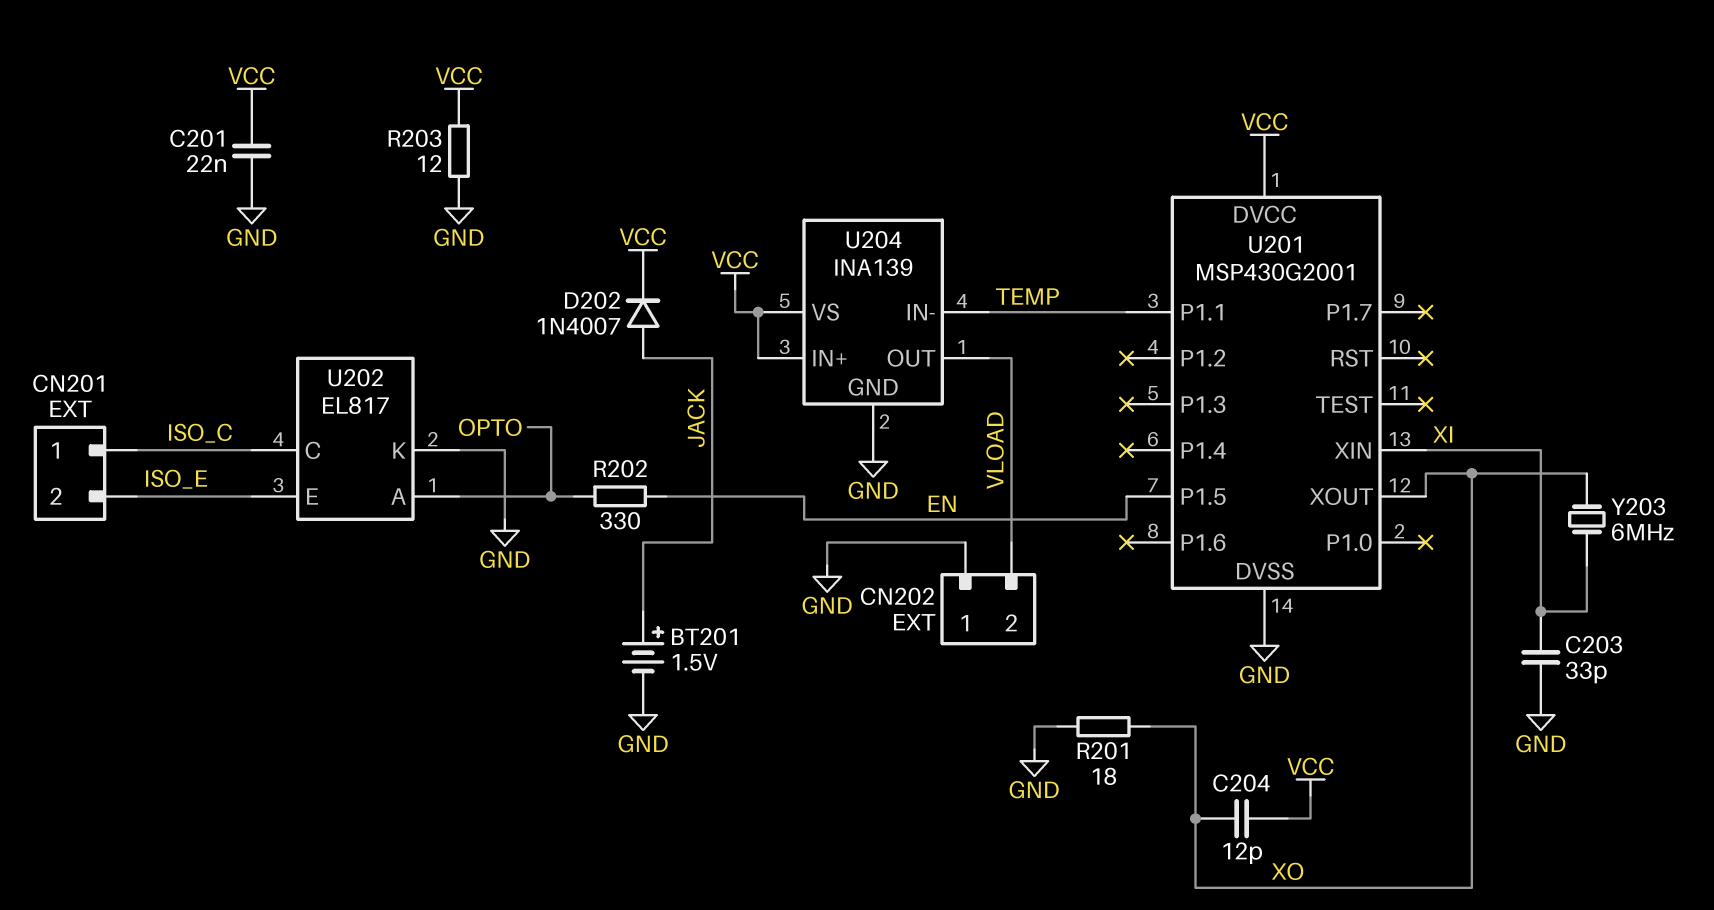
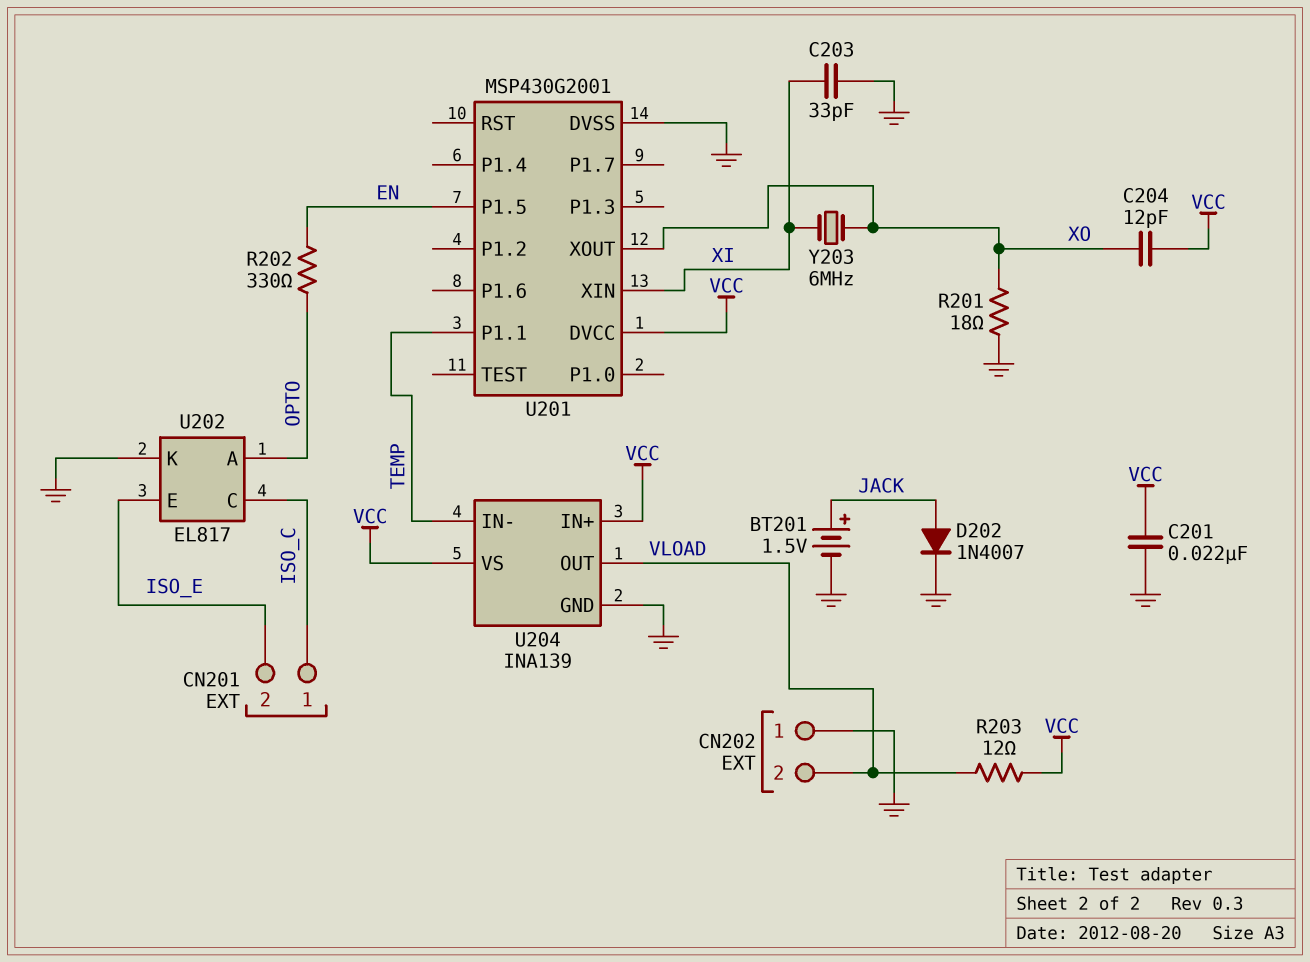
D202: diode 1N4007 (A JACK, K VCC) -> diode 1N4007 (A JACK, K GND)
R203: 12 (GND, VCC) -> 12 (VCC, VLOAD)

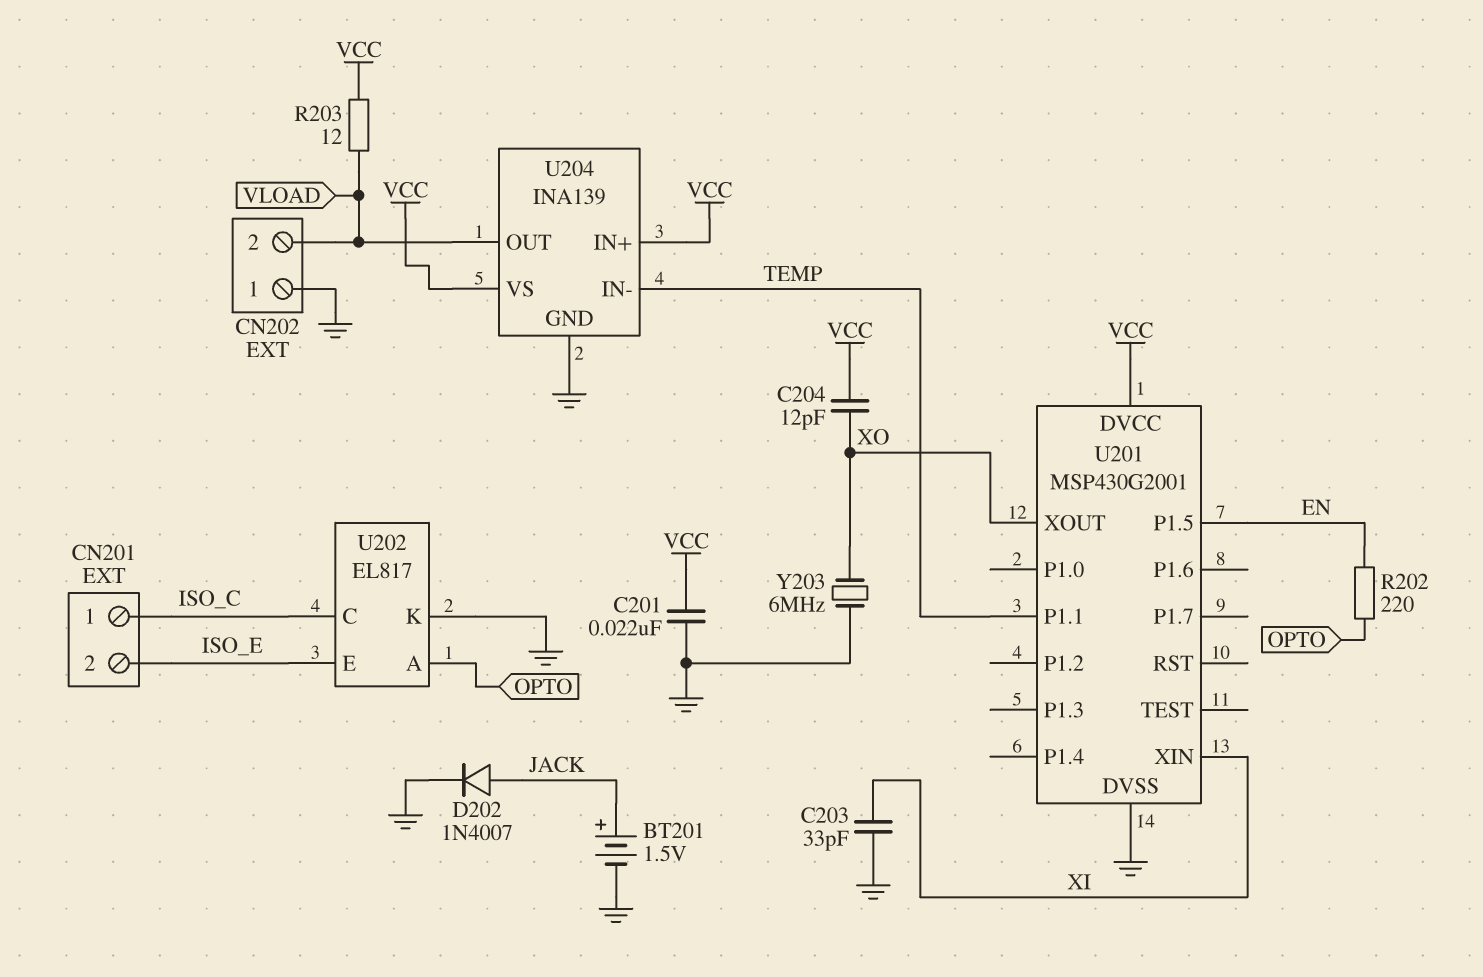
R201: 18 (GND, XO) -> none
R202: 330 (EN, OPTO) -> 220 (EN, OPTO)
Y203: 6MHz (XI, XO) -> 6MHz (GND, XO)

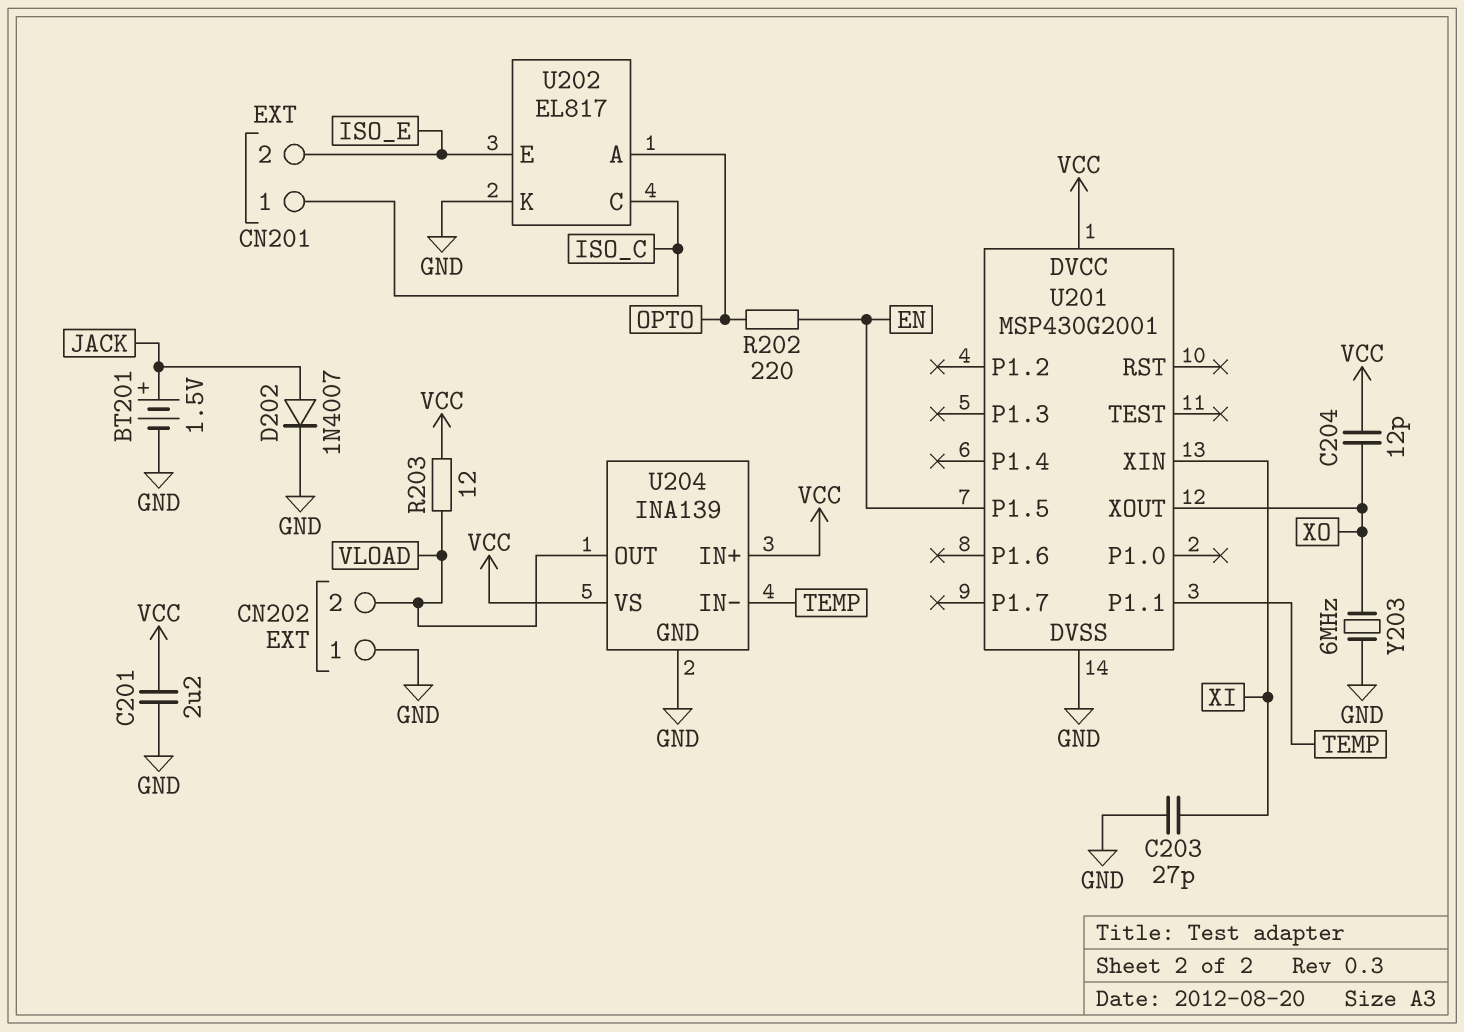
C201: 22nF (GND, VCC) -> 2.2uF (GND, VCC)
C203: 33pF (GND, XI) -> 27pF (GND, XI)

